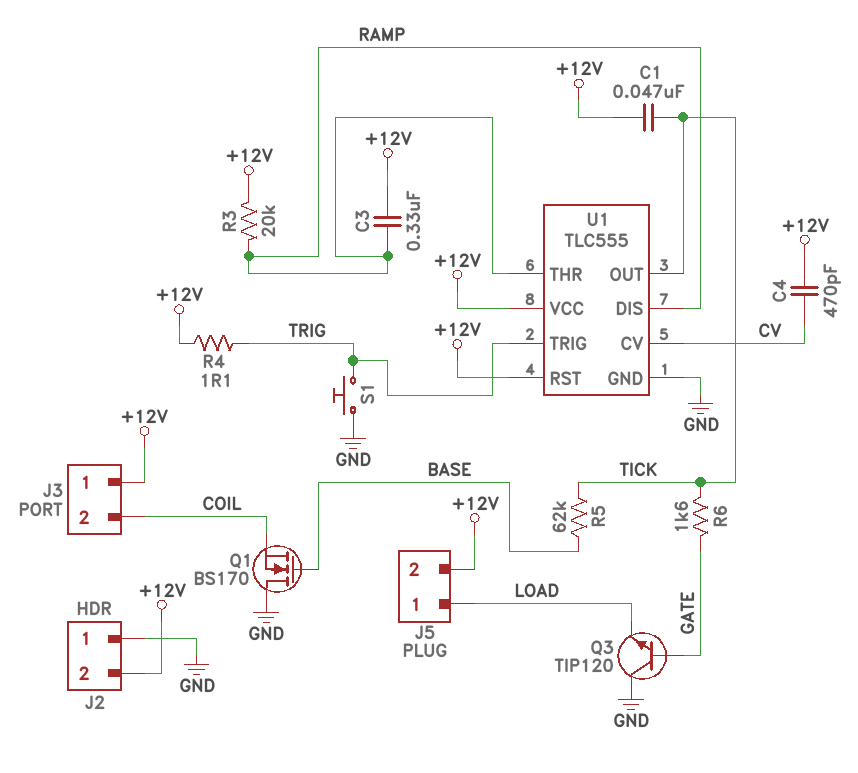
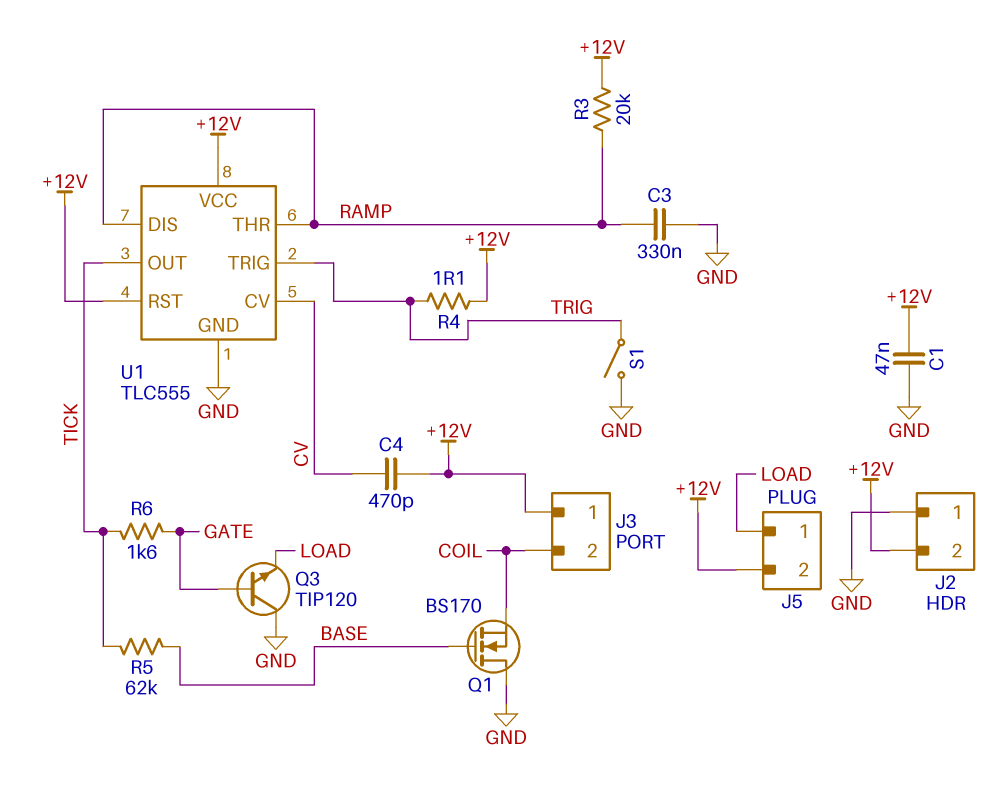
C1: 47nF (+12V, TICK) -> 47nF (+12V, GND)
C3: 330nF (+12V, RAMP) -> 330nF (GND, RAMP)
S1: button (GND, TRIG) -> switch (GND, TRIG)

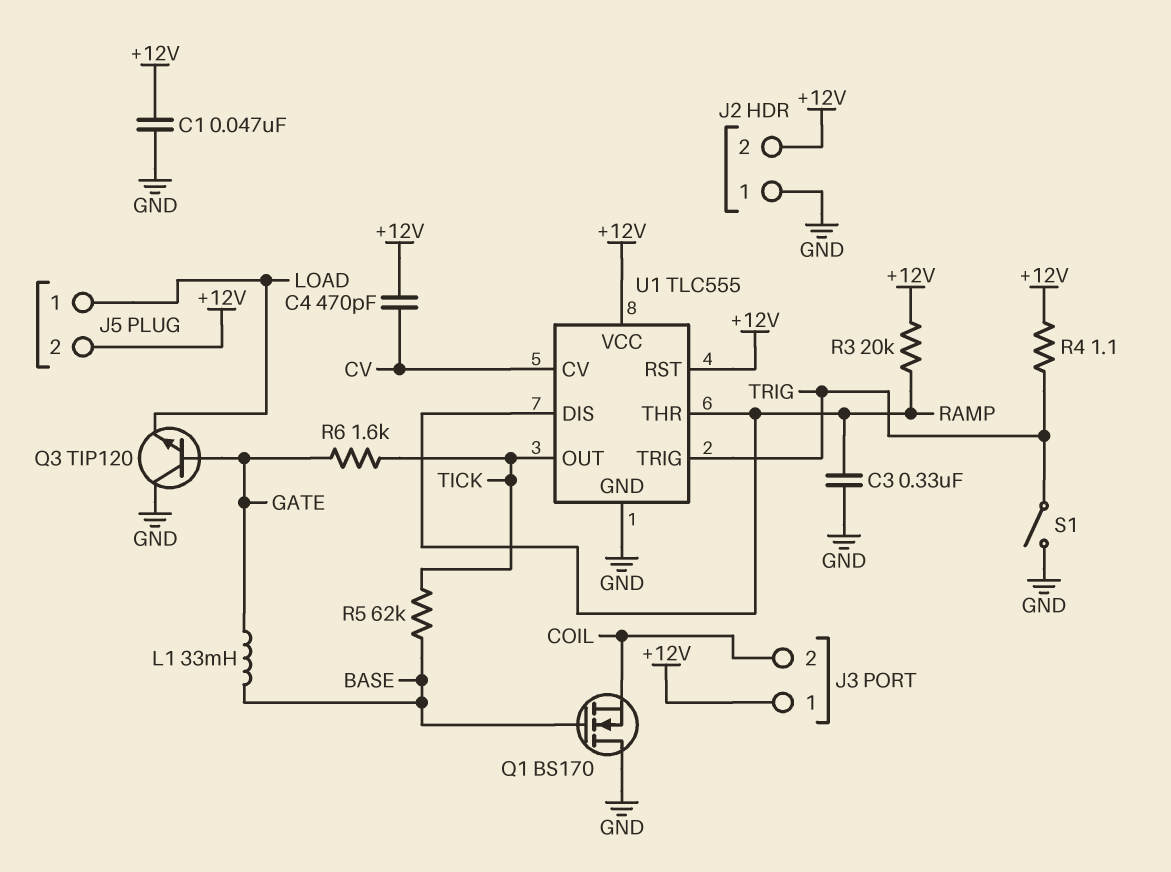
L1: none -> 33mH (BASE, GATE)

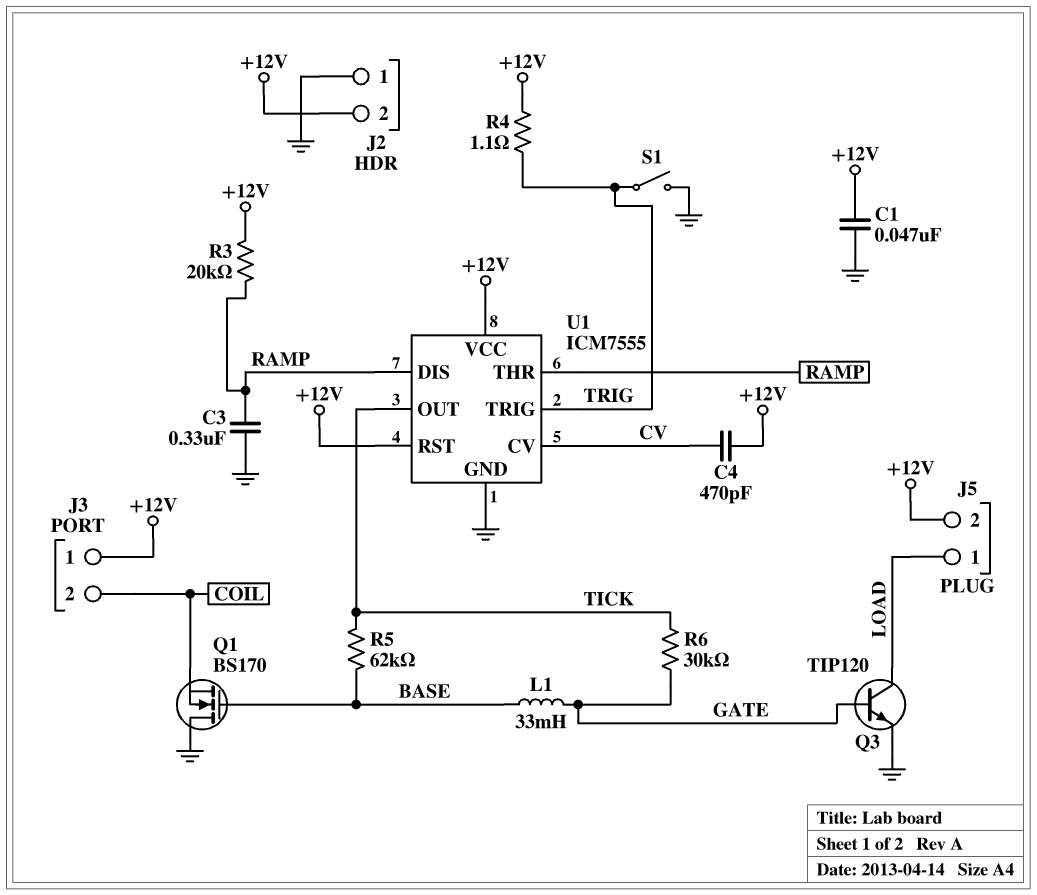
Q3: NPN TIP120 (B GATE, C GND, E LOAD) -> NPN TIP120 (B GATE, C LOAD, E GND)
R6: 1.6k (GATE, TICK) -> 30k (GATE, TICK)
U1: TLC555 -> ICM7555

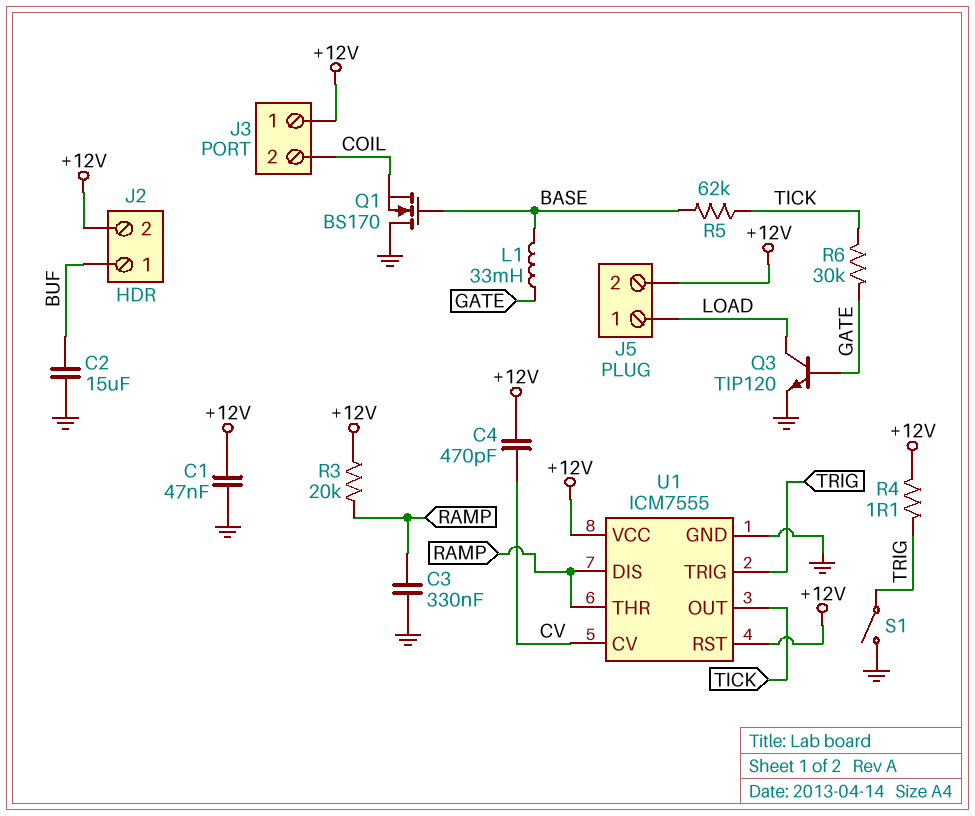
C2: none -> 15uF (BUF, GND)
J2 pin 1: GND -> BUF

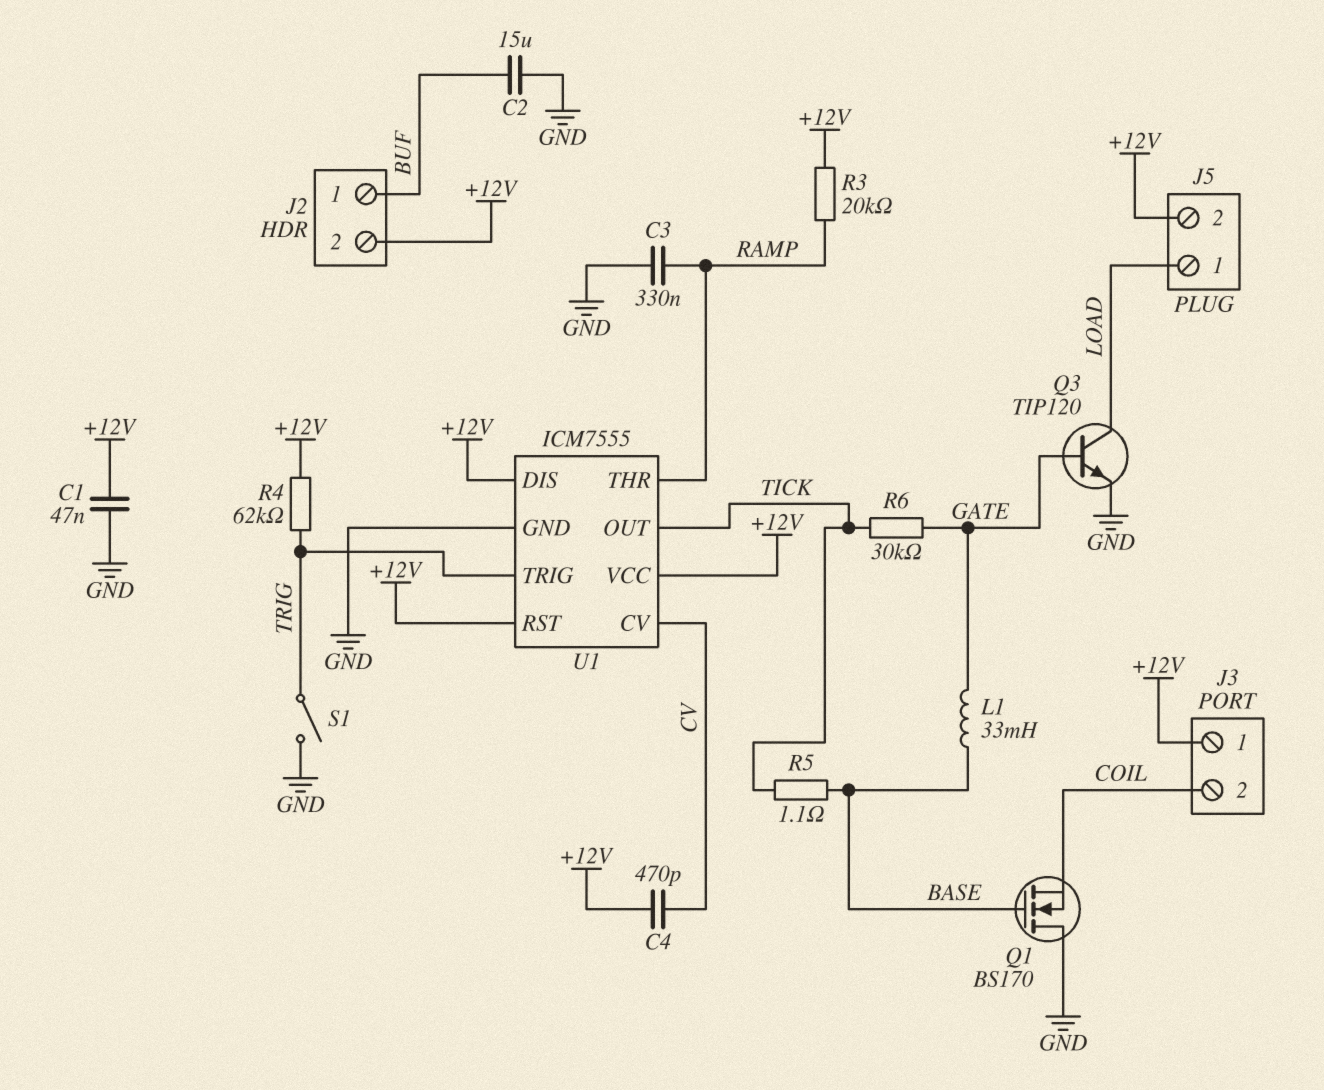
R4: 1.1 (+12V, TRIG) -> 62k (+12V, TRIG)
R5: 62k (BASE, TICK) -> 1.1 (BASE, TICK)
U1 pin DIS: RAMP -> +12V

